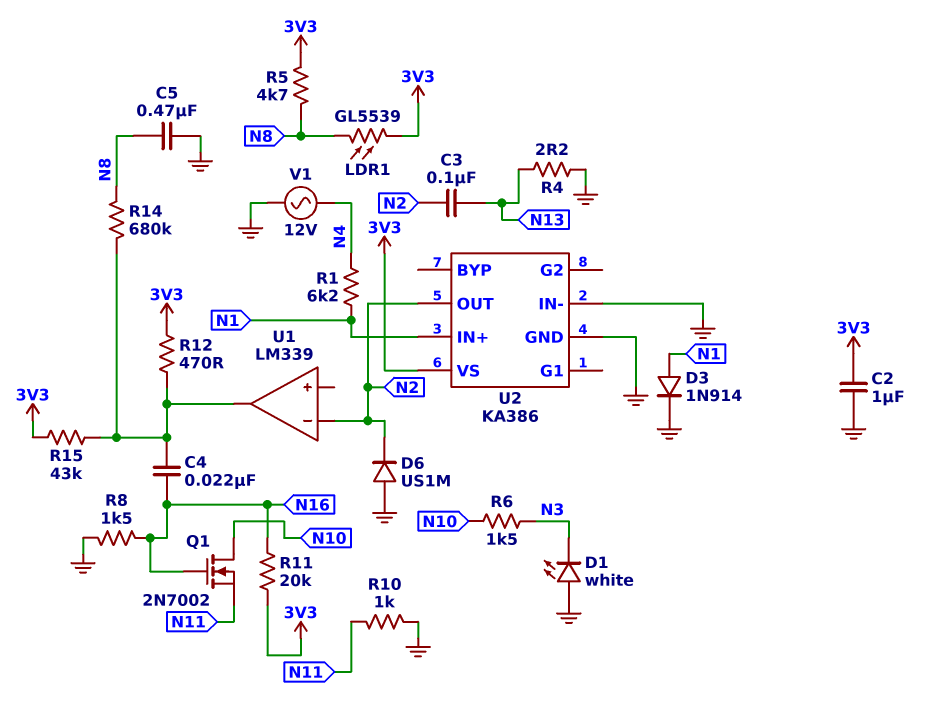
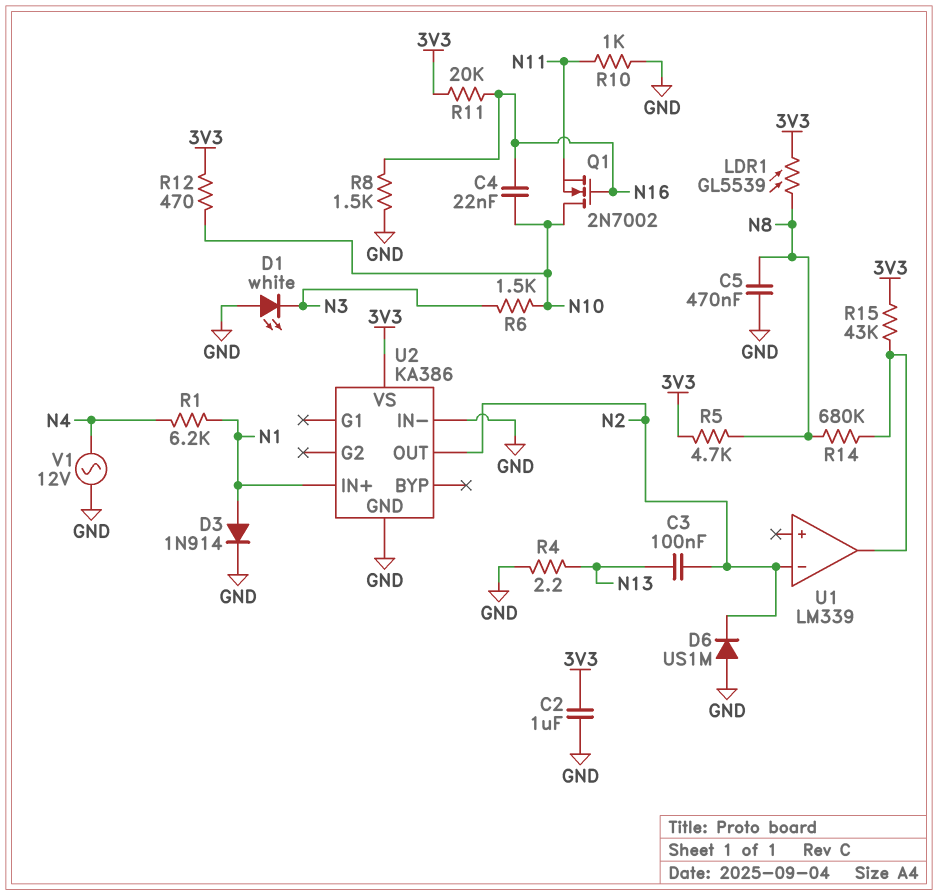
C4: 22nF (N16, U1/out) -> 22nF (N10, N16)
R12: 470 (3V3, U1/out) -> 470 (3V3, N10)

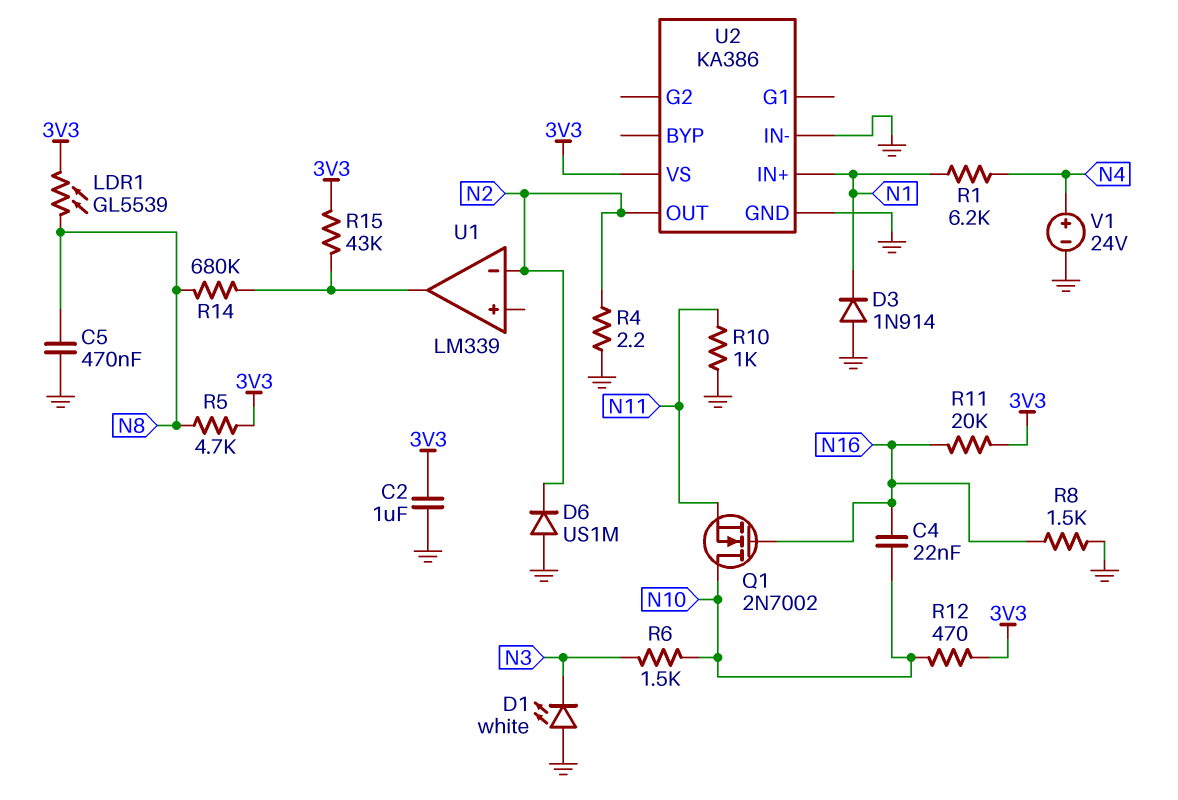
C3: 100nF (N2, N13) -> none
D3: diode 1N914 (A N1, K GND) -> diode 1N914 (A GND, K N1)
R4: 2.2 (GND, N13) -> 2.2 (GND, N2)
V1: AC 12V (GND, N4) -> 24V (plus N4, minus GND)

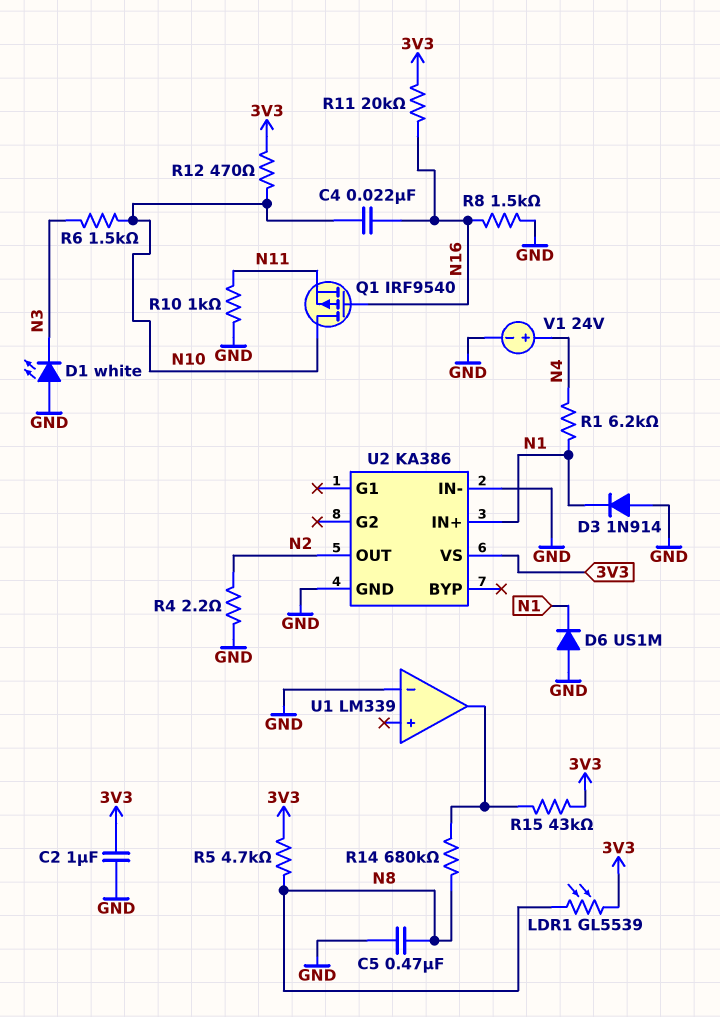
D6: diode US1M (A GND, K N2) -> diode US1M (A GND, K N1)
Q1: NMOS 2N7002 (G N16, D N10, S N11) -> PMOS IRF9540 (G N16, D N10, S N11)
U1 pin in-: N2 -> GND

